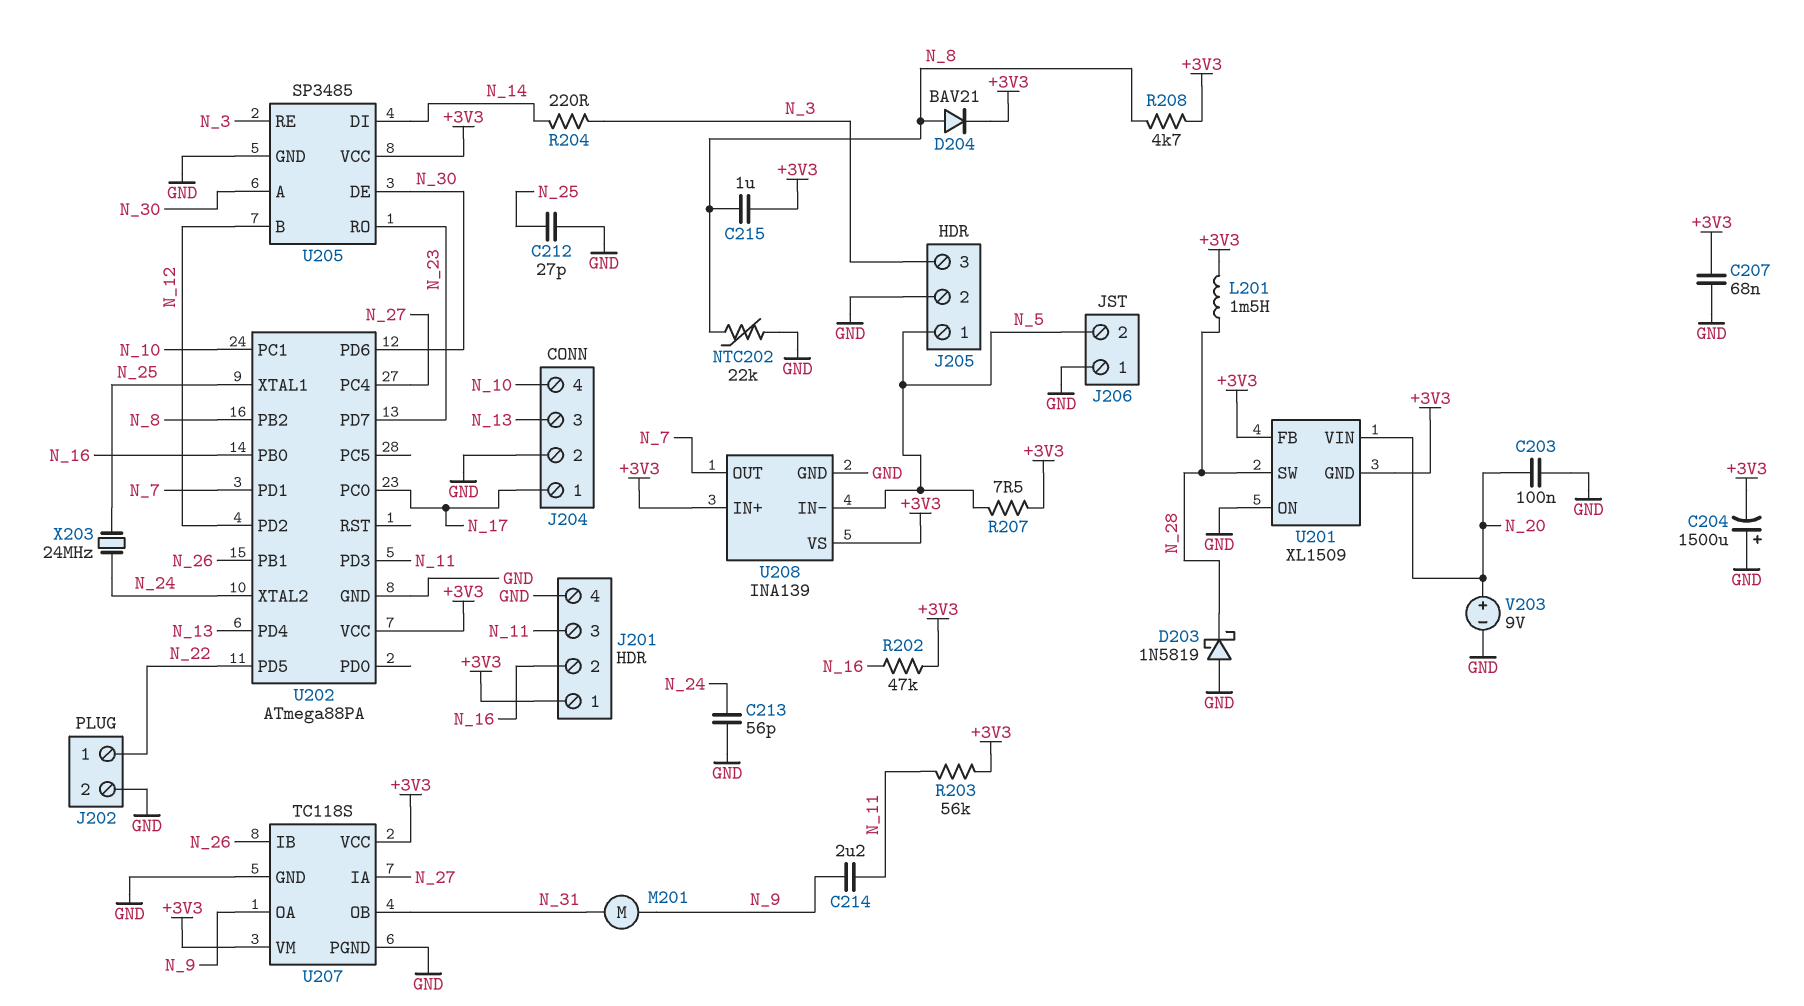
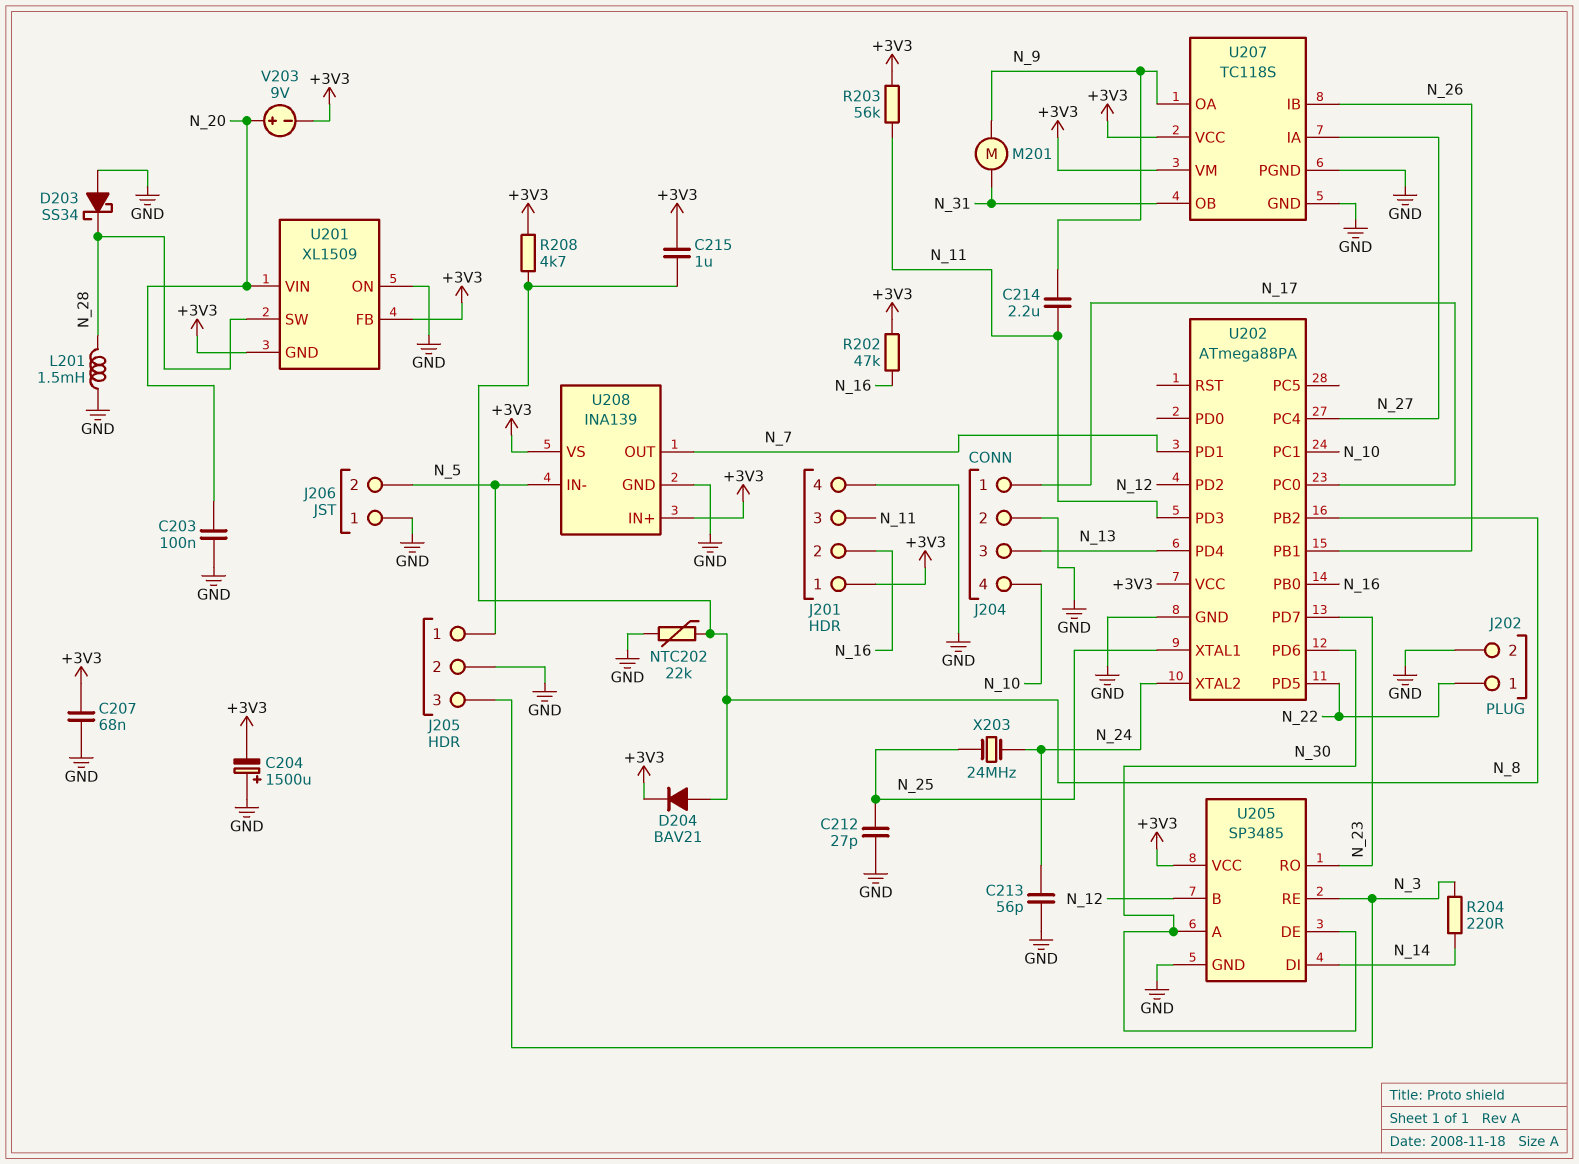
D203: schottky 1N5819 (A GND, K N_28) -> schottky SS34 (A GND, K N_28)
L201: 1.5mH (+3V3, N_28) -> 1.5mH (GND, N_28)
R207: 7.5 (+3V3, N_5) -> none
V203: 9V (plus N_20, minus GND) -> 9V (plus N_20, minus +3V3)

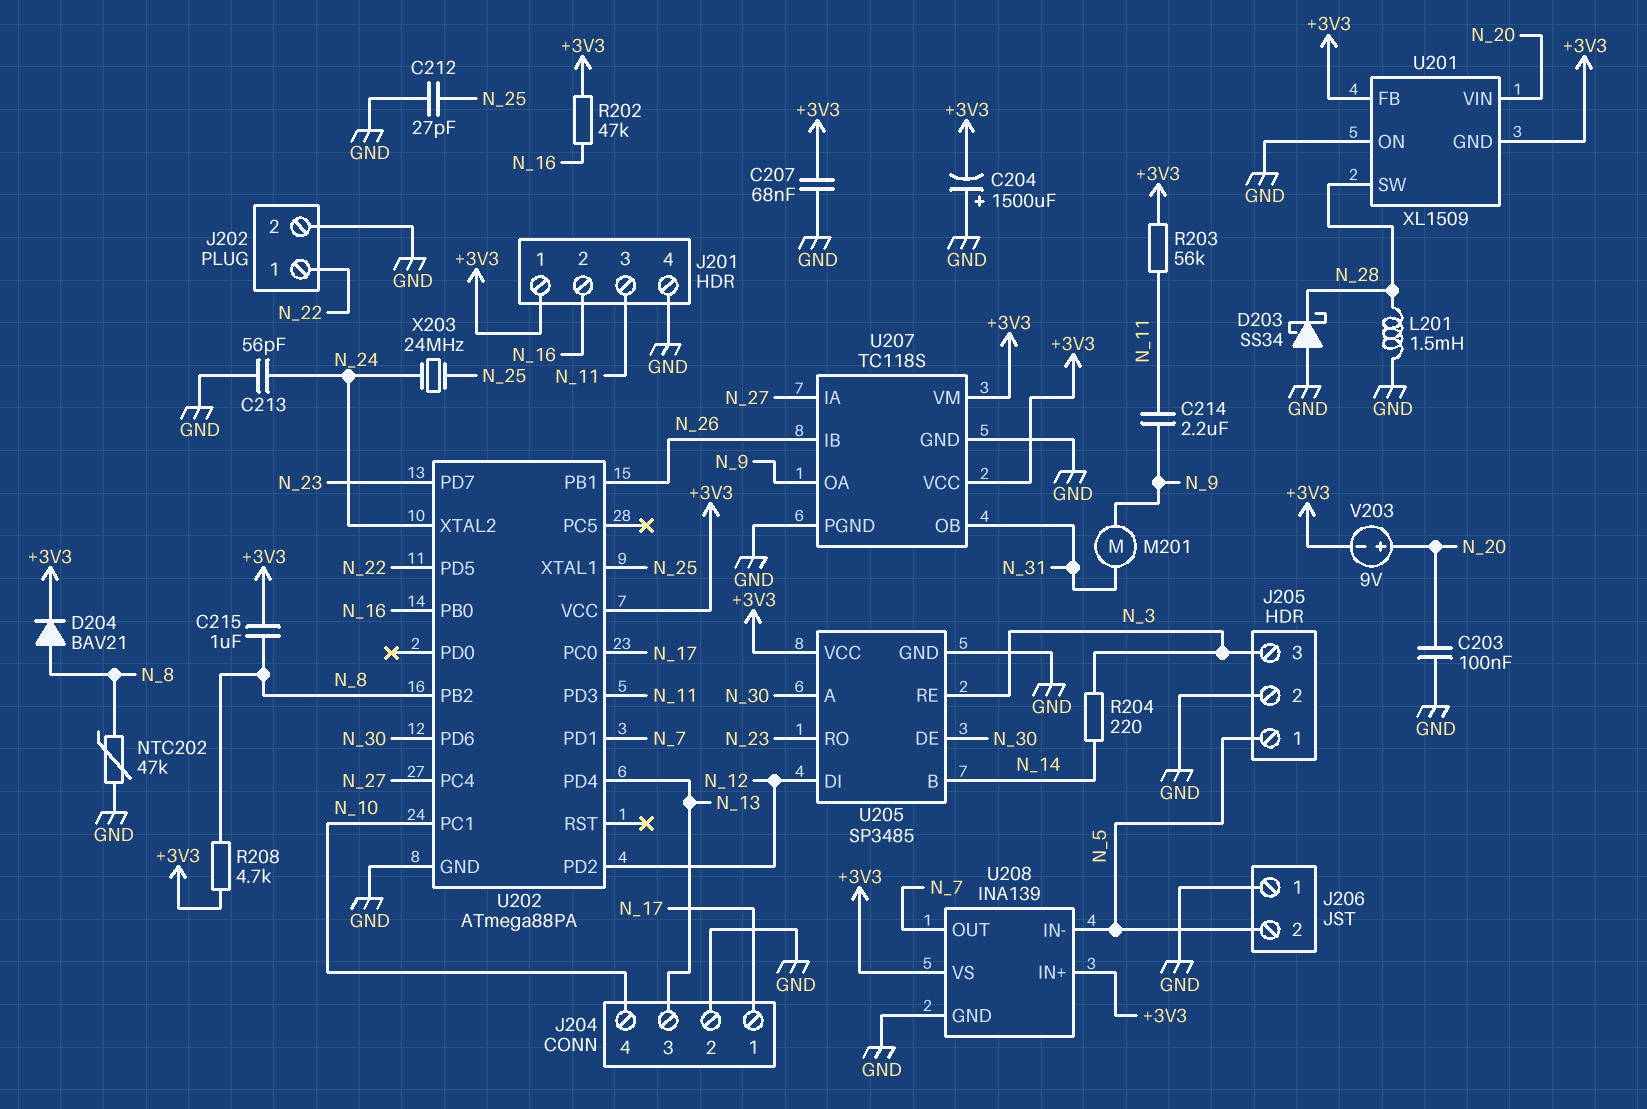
NTC202: 22k (GND, N_8) -> 47k (GND, N_8)
U205 pin B: N_12 -> N_14
U205 pin DI: N_14 -> N_12

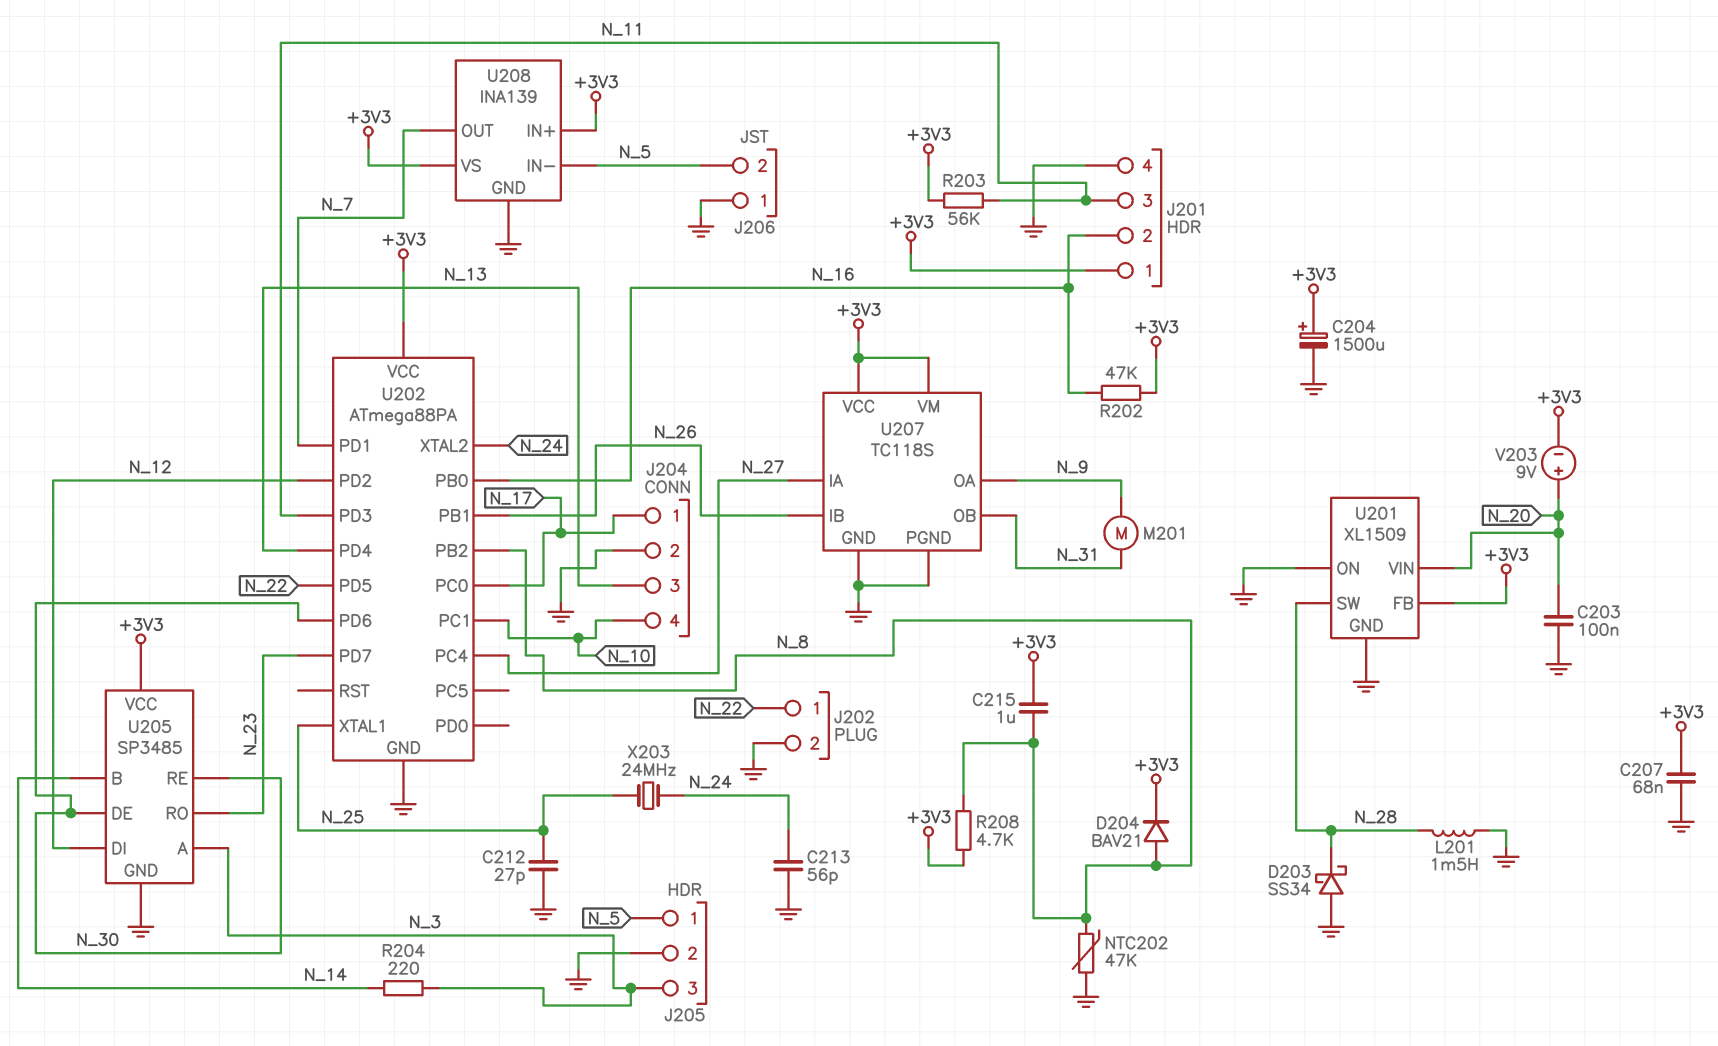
C204: 1500uF (plus GND, minus +3V3) -> 1500uF (plus +3V3, minus GND)
C214: 2.2uF (N_9, N_11) -> none
U201 pin GND: +3V3 -> GND
U205 pin A: N_30 -> N_3
U205 pin RE: N_3 -> N_30

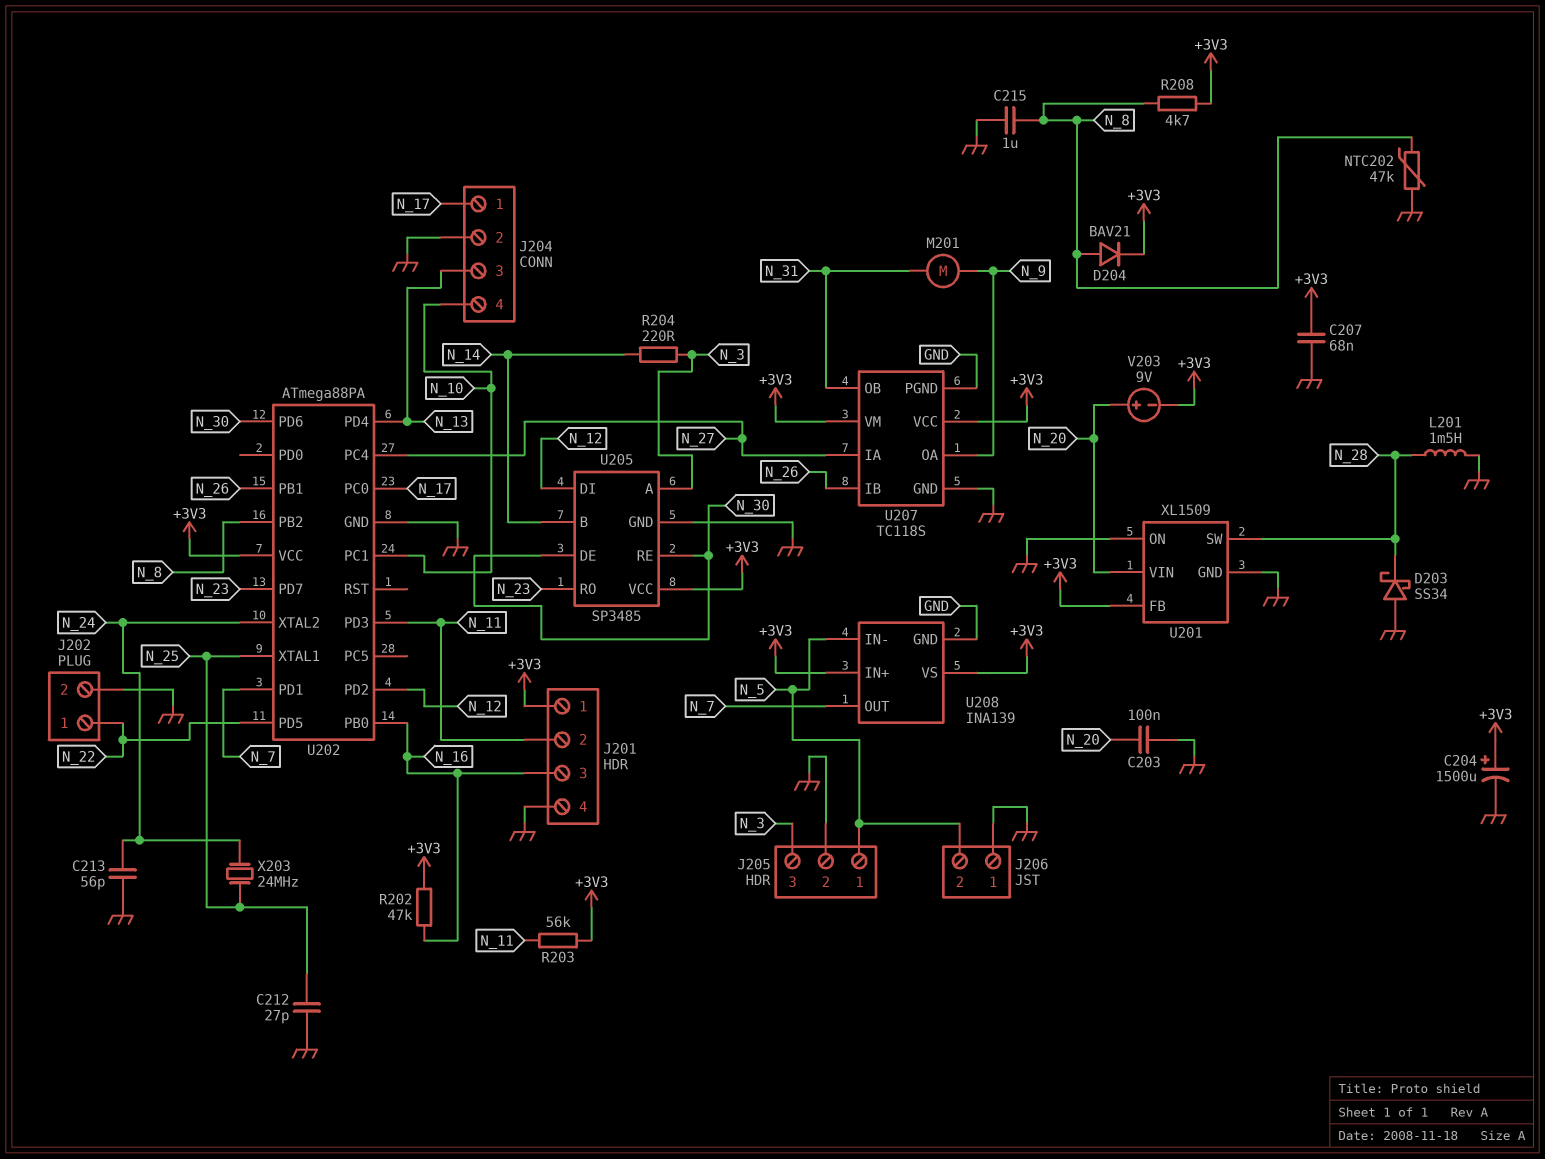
C215: 1uF (+3V3, N_8) -> 1uF (GND, N_8)
J201 pin 2: N_16 -> N_11
J201 pin 3: N_11 -> N_16

